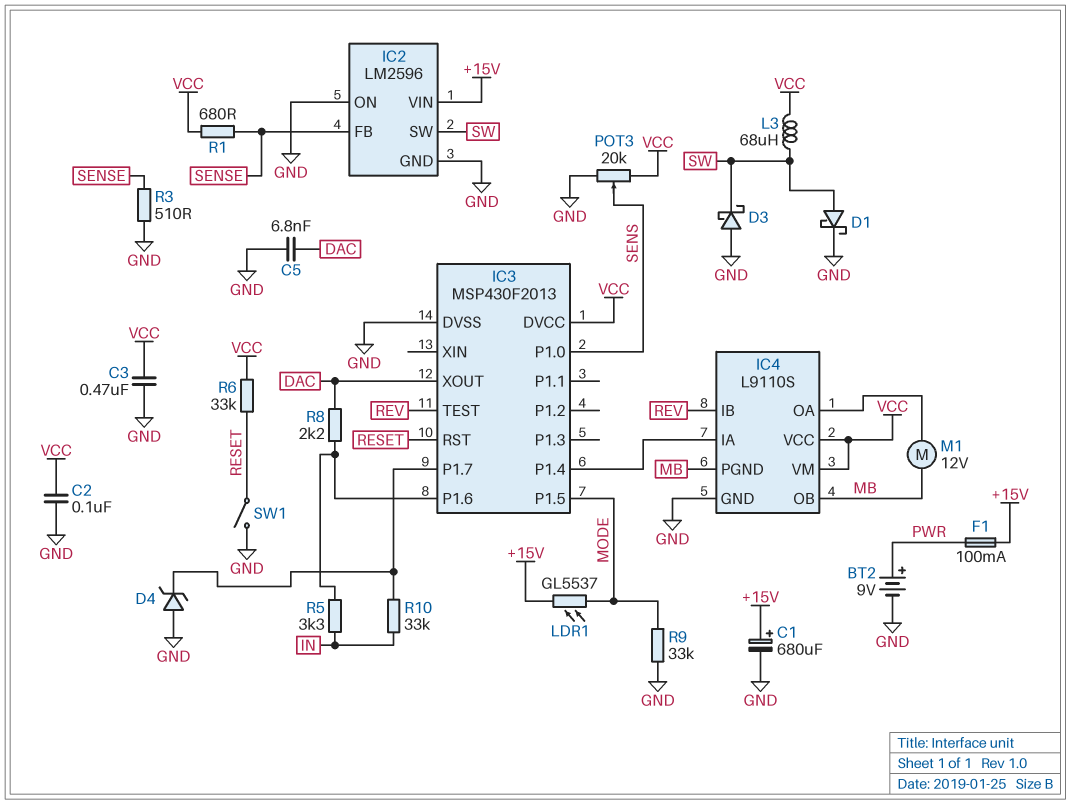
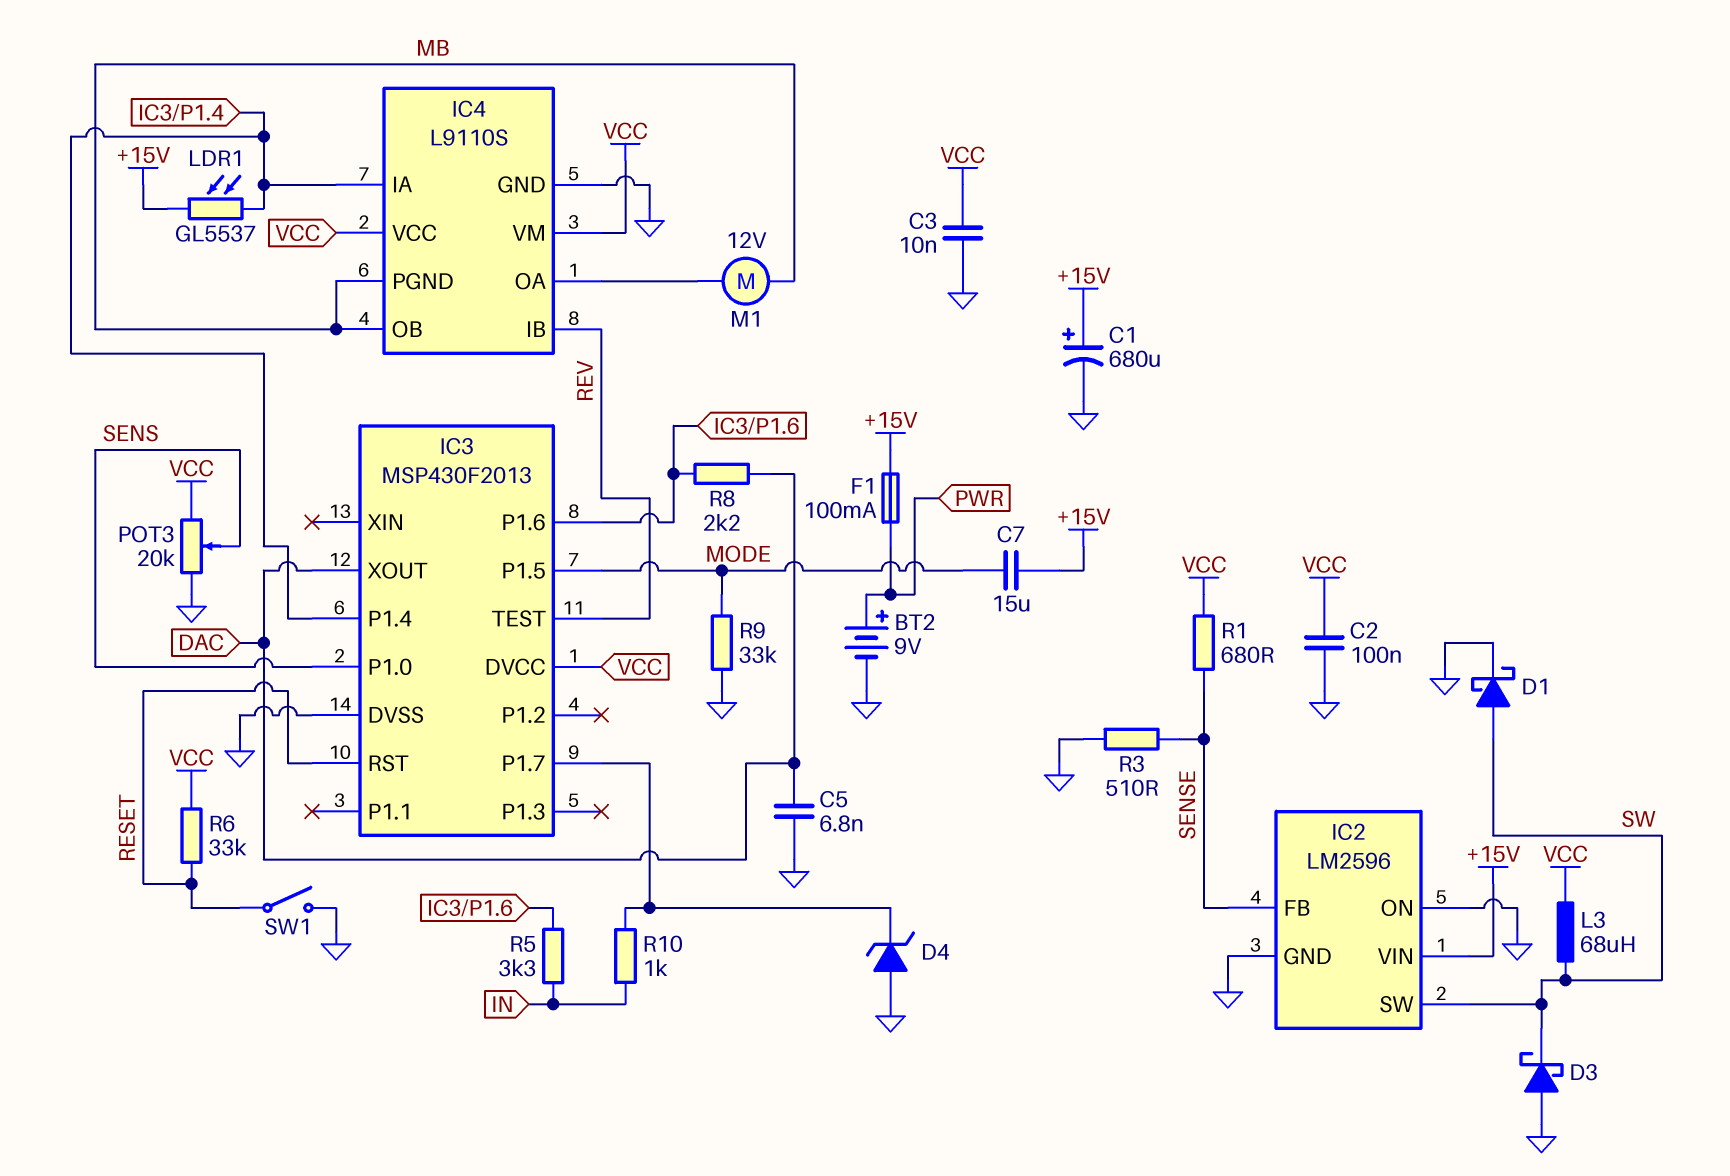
C3: 470nF (GND, VCC) -> 10nF (GND, VCC)
C7: none -> 15uF (+15V, MODE)
LDR1: GL5537 (+15V, MODE) -> GL5537 (+15V, IC3/P1.4)
R10: 33k (IC3/P1.7, IN) -> 1k (IC3/P1.7, IN)

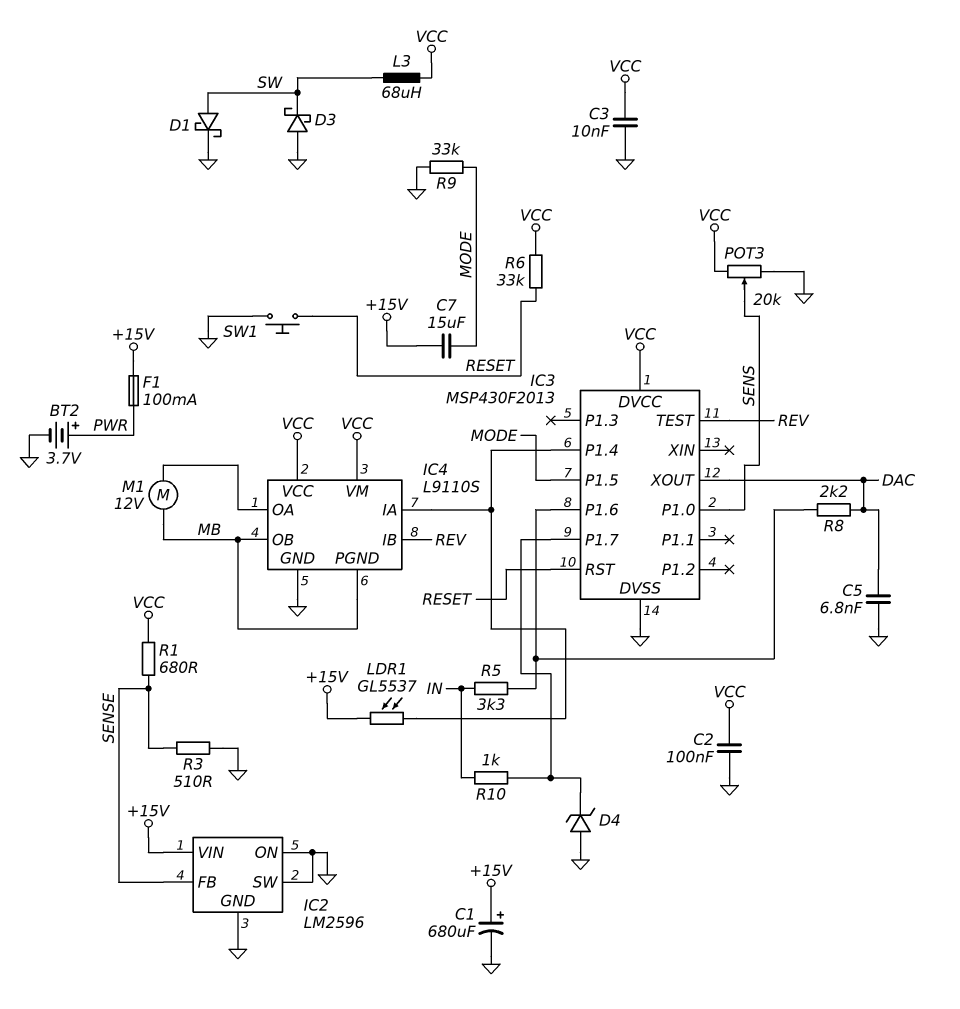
BT2: 9V (plus PWR, minus GND) -> 3.7V (plus PWR, minus GND)
IC2 pin SW: SW -> GND
SW1: switch (GND, RESET) -> button (GND, RESET)

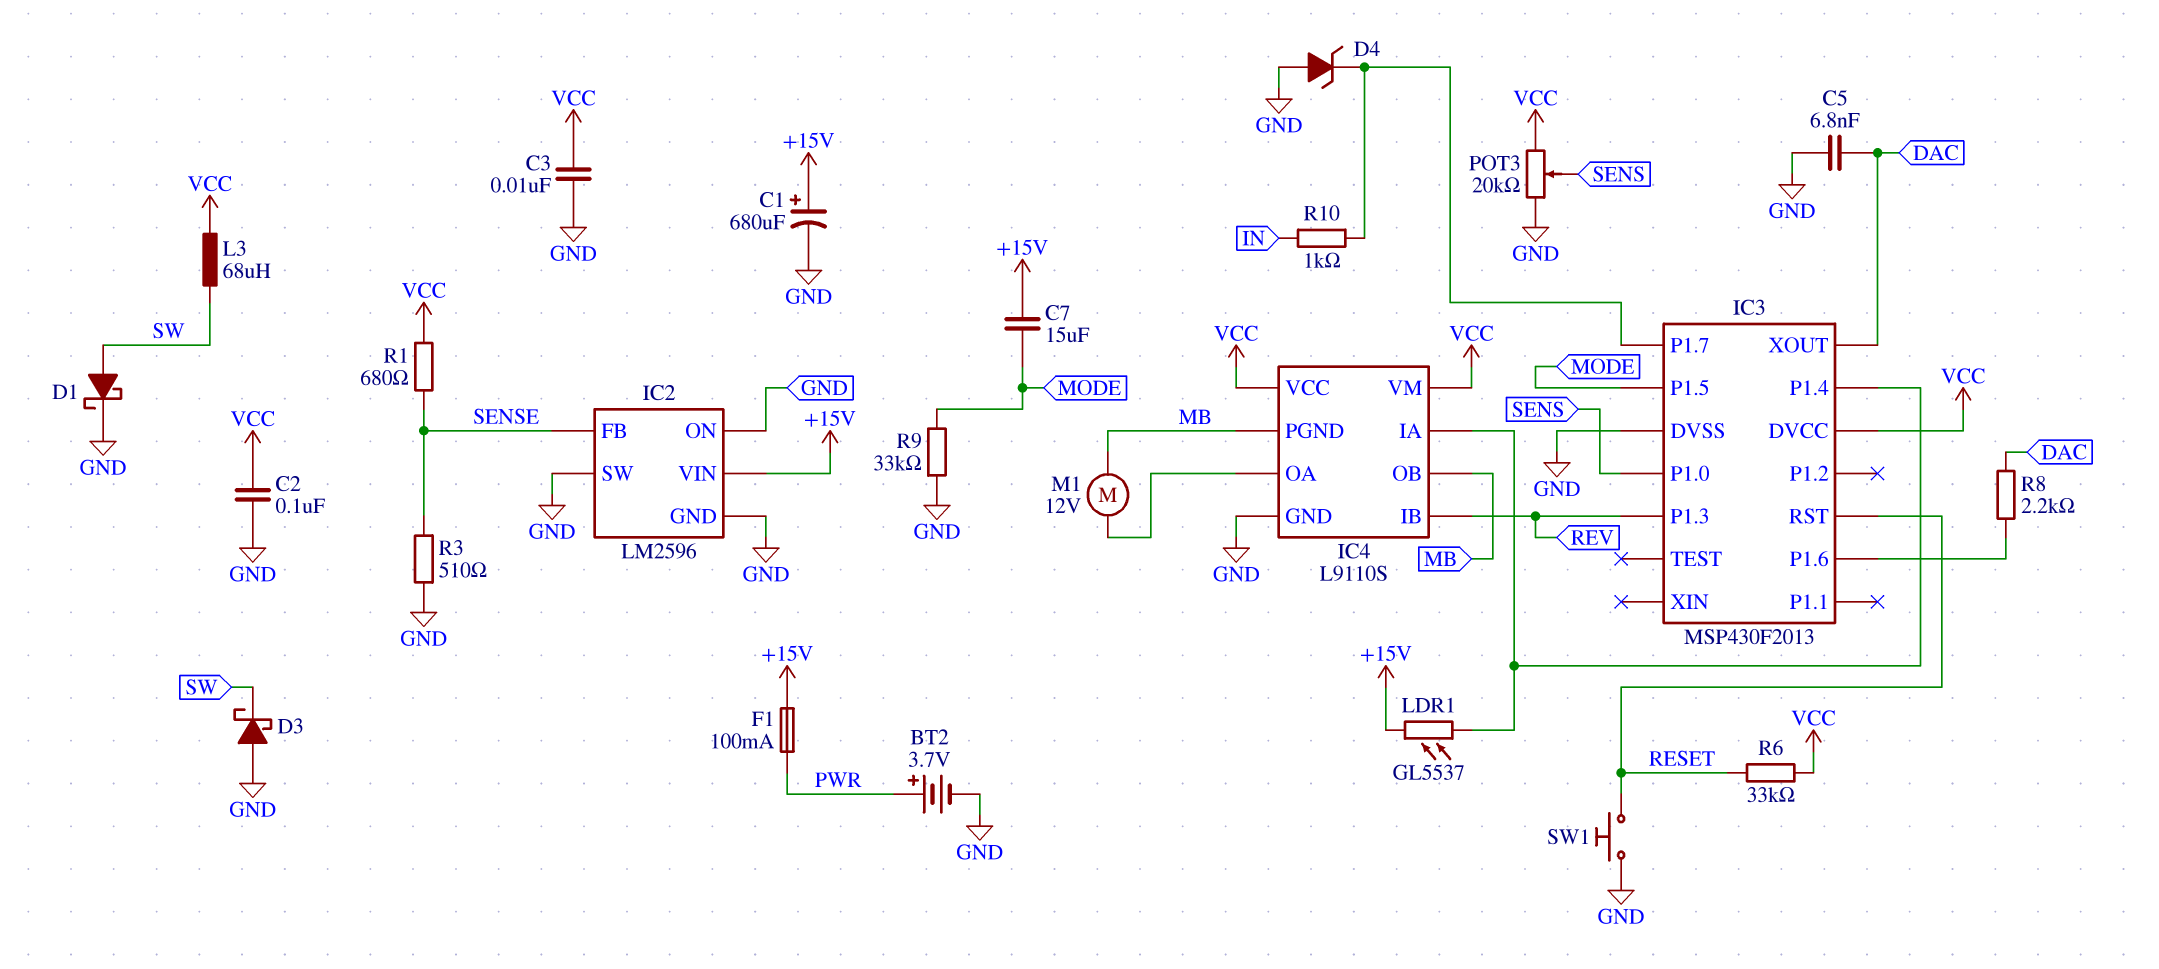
IC3 pin P1.3: none -> REV
IC3 pin TEST: REV -> none
R5: 3.3k (IC3/P1.6, IN) -> none

